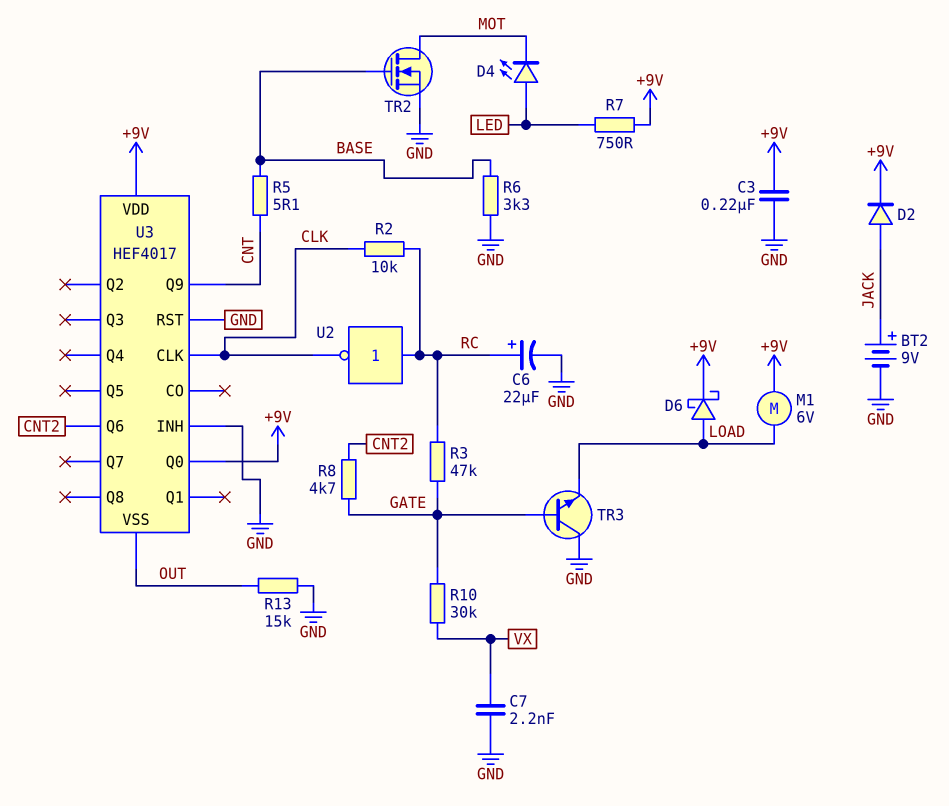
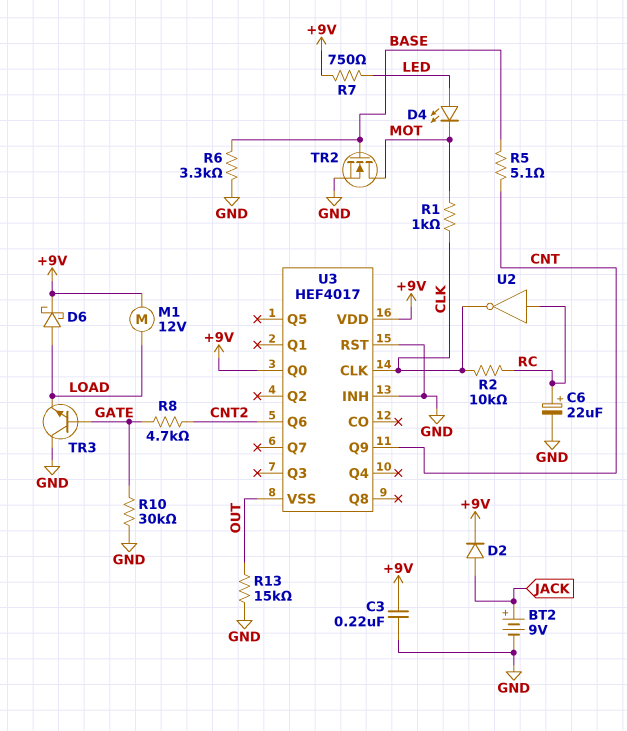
C7: 2.2nF (GND, VX) -> none
M1: motor 6V (+9V, LOAD) -> motor 12V (+9V, LOAD)
R1: none -> 1k (CLK, MOT)
R3: 47k (GATE, RC) -> none
R10: 30k (GATE, VX) -> 30k (GATE, GND)

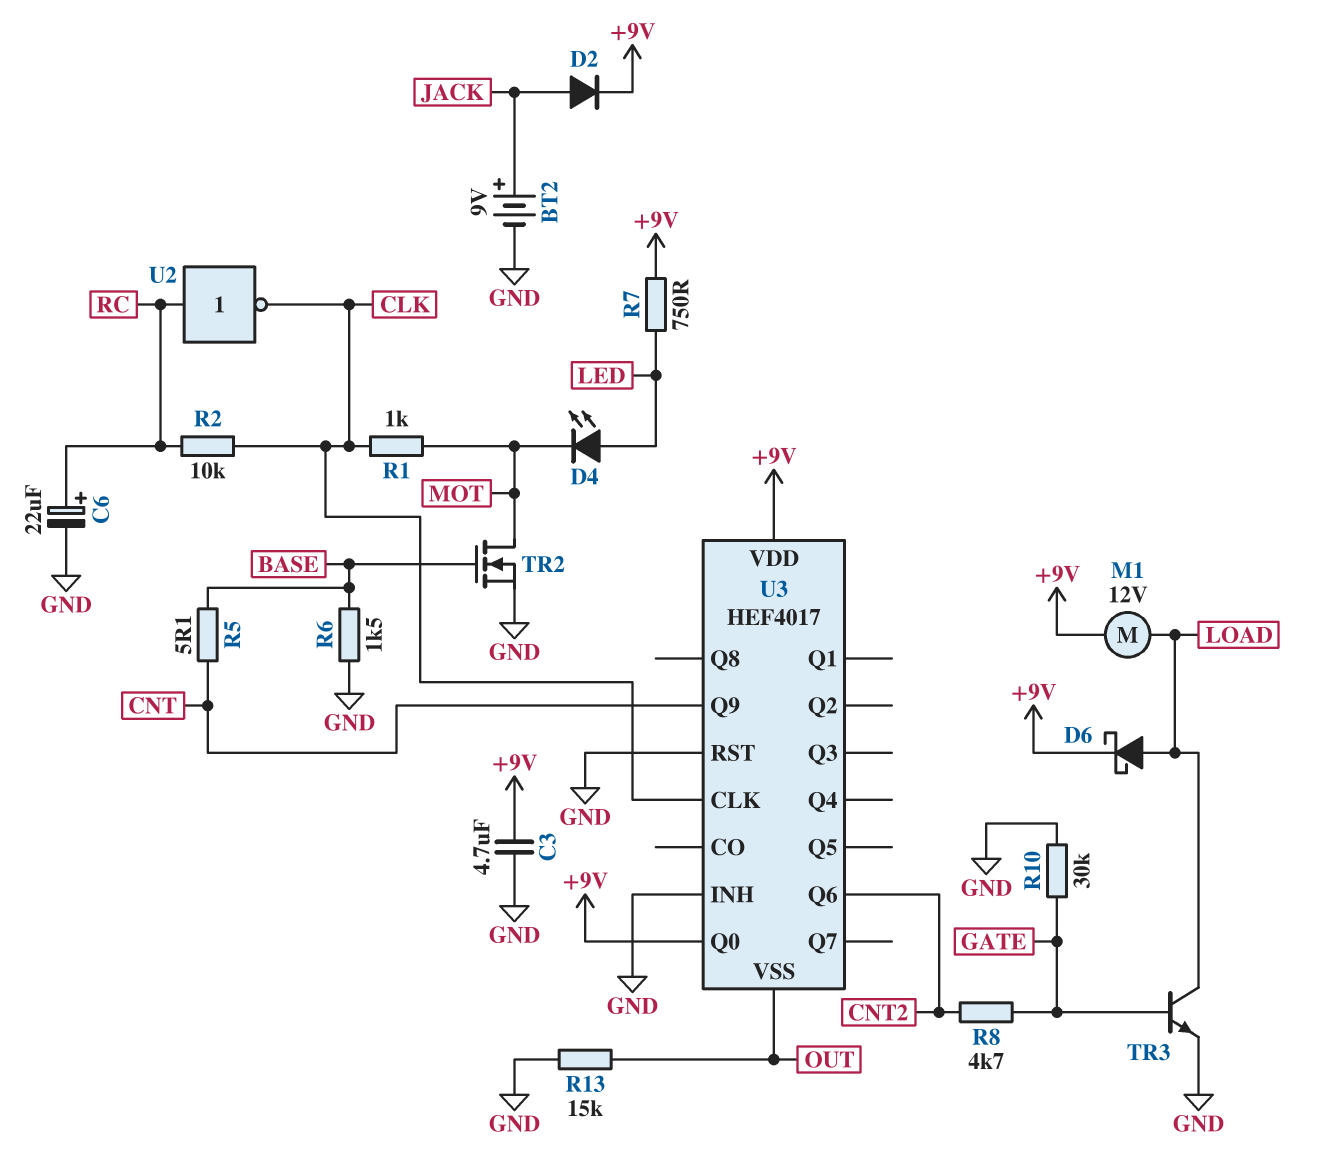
C3: 220nF (+9V, GND) -> 4.7uF (+9V, GND)
R6: 3.3k (BASE, GND) -> 1.5k (BASE, GND)
TR3: NPN (B GATE, C GND, E LOAD) -> NPN (B GATE, C LOAD, E GND)

